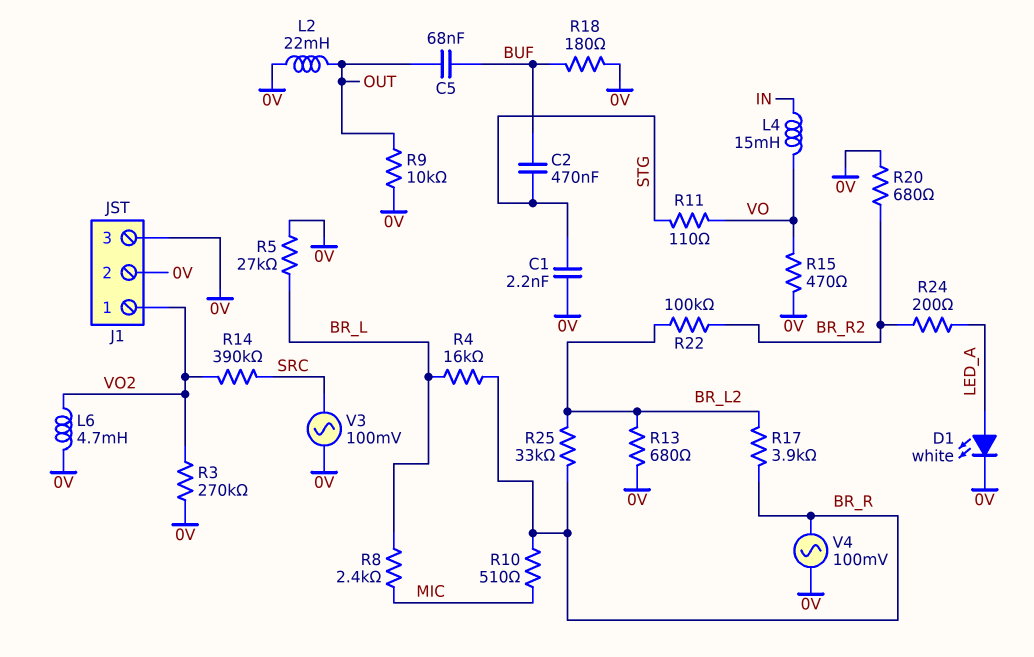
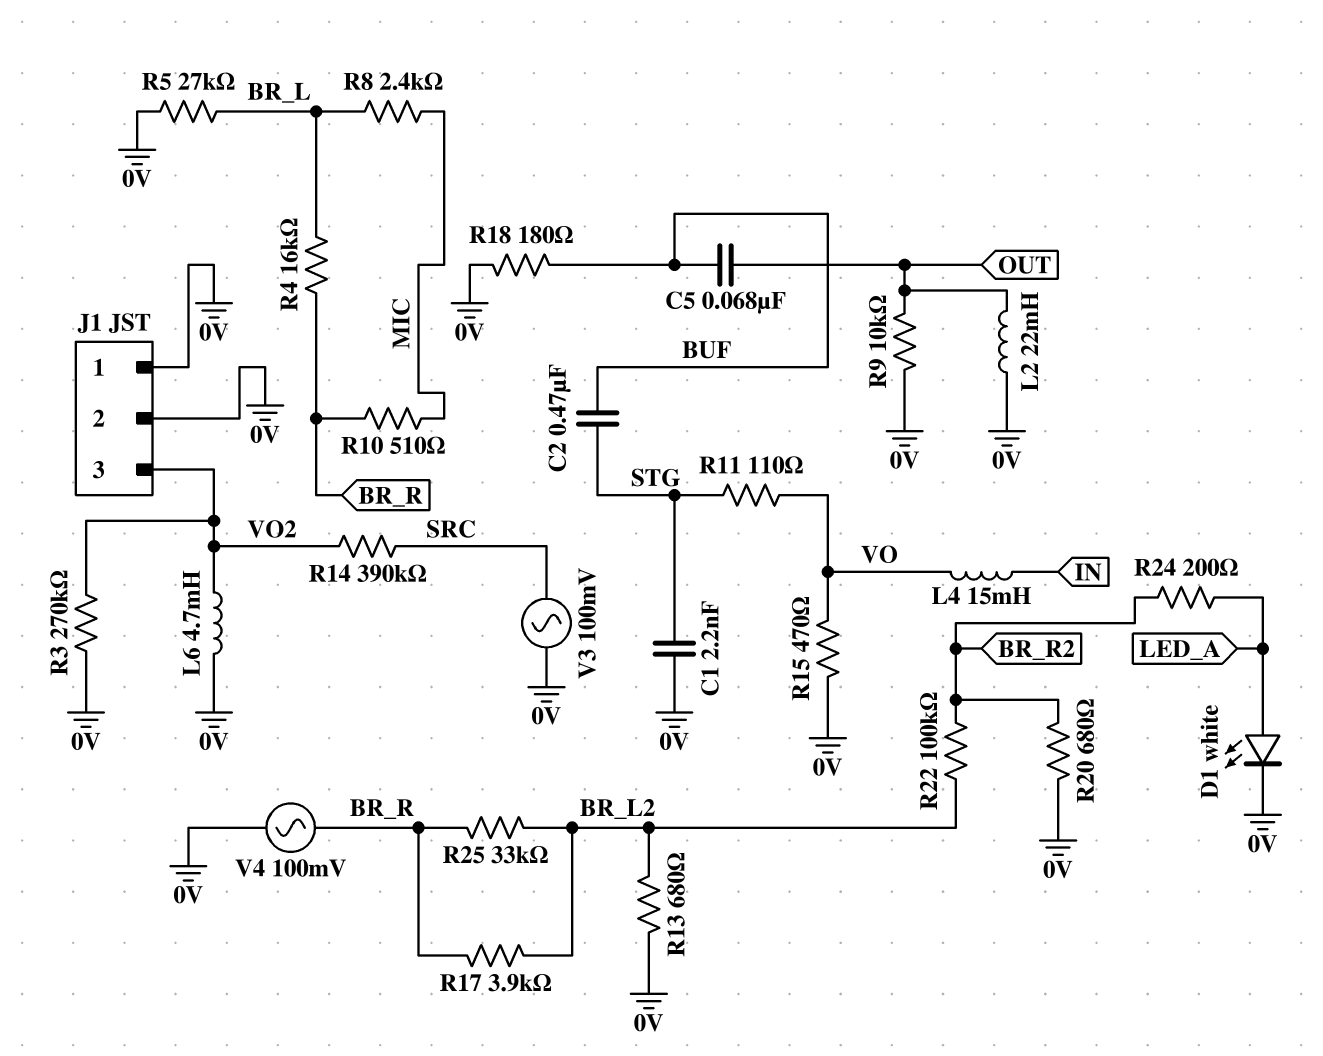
J1 pin 1: VO2 -> 0V
J1 pin 3: 0V -> VO2

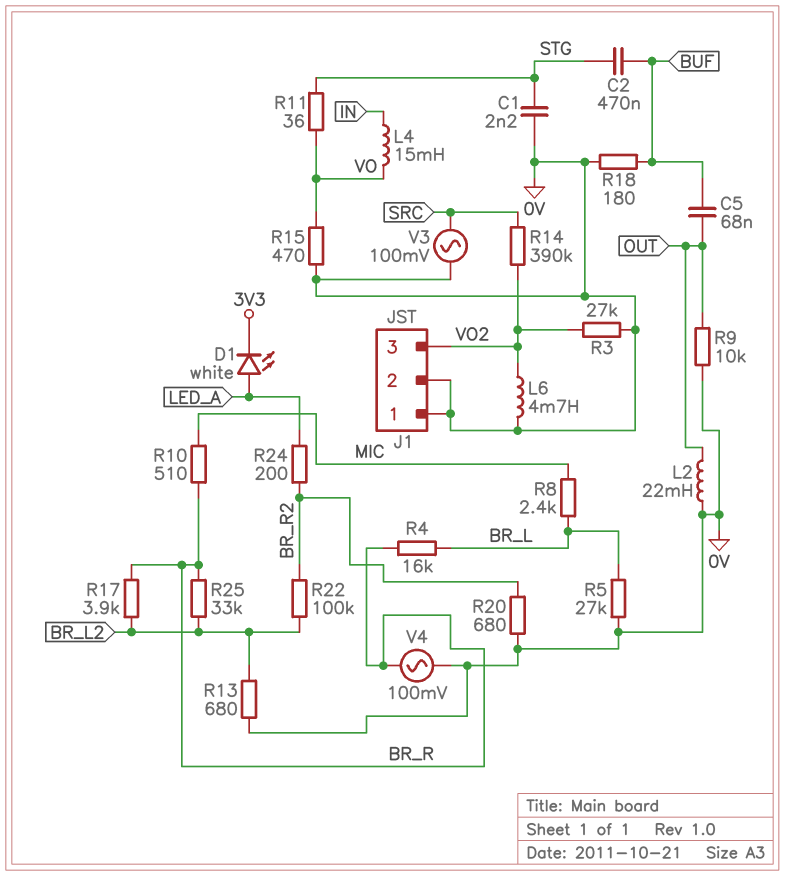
D1: LED white (A LED_A, K 0V) -> LED white (A LED_A, K 3V3)
R3: 270k (0V, VO2) -> 27k (0V, VO2)
R11: 110 (STG, VO) -> 36 (STG, VO)

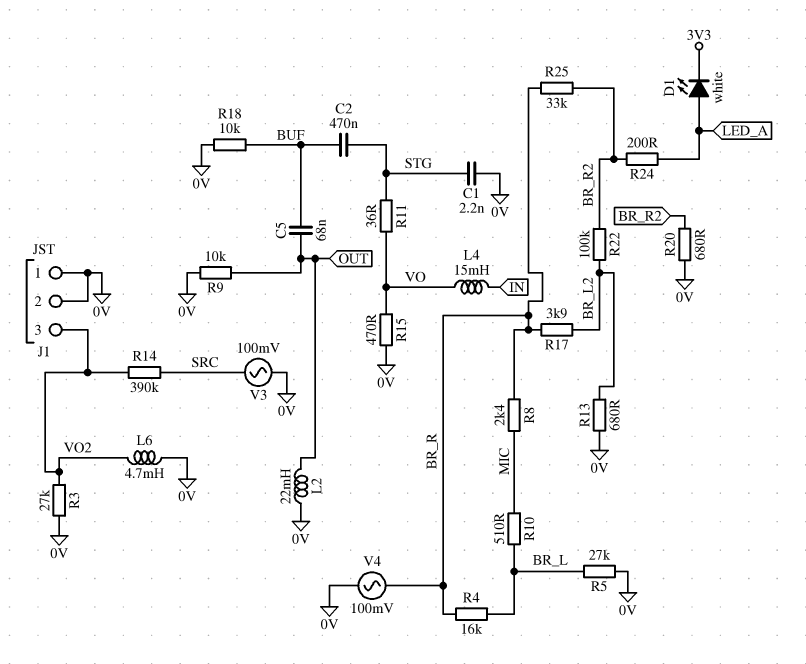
R8: 2.4k (BR_L, MIC) -> 2.4k (BR_R, MIC)
R10: 510 (BR_R, MIC) -> 510 (BR_L, MIC)
R18: 180 (0V, BUF) -> 10k (0V, BUF)
R25: 33k (BR_L2, BR_R) -> 33k (BR_R, BR_R2)

